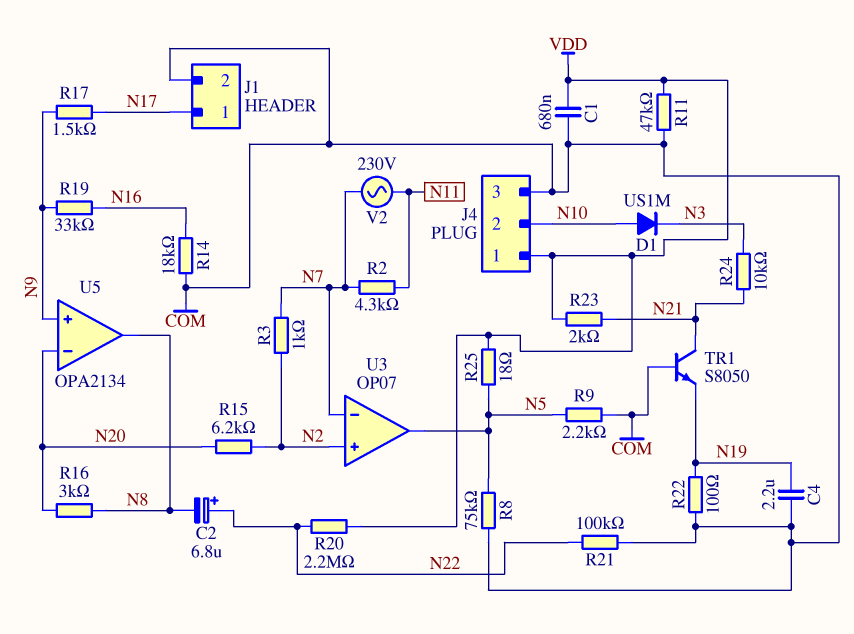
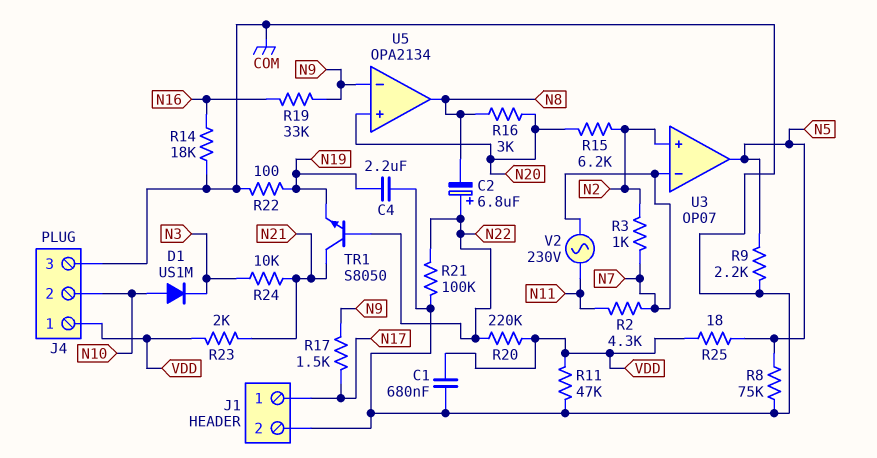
R20: 2.2M (N22, VDD) -> 220k (N22, VDD)
TR1: NPN S8050 (B COM, C N21, E N19) -> NPN S8050 (B N22, C N21, E N19)
U5 pin in+: N9 -> N20
U5 pin in-: N20 -> N9

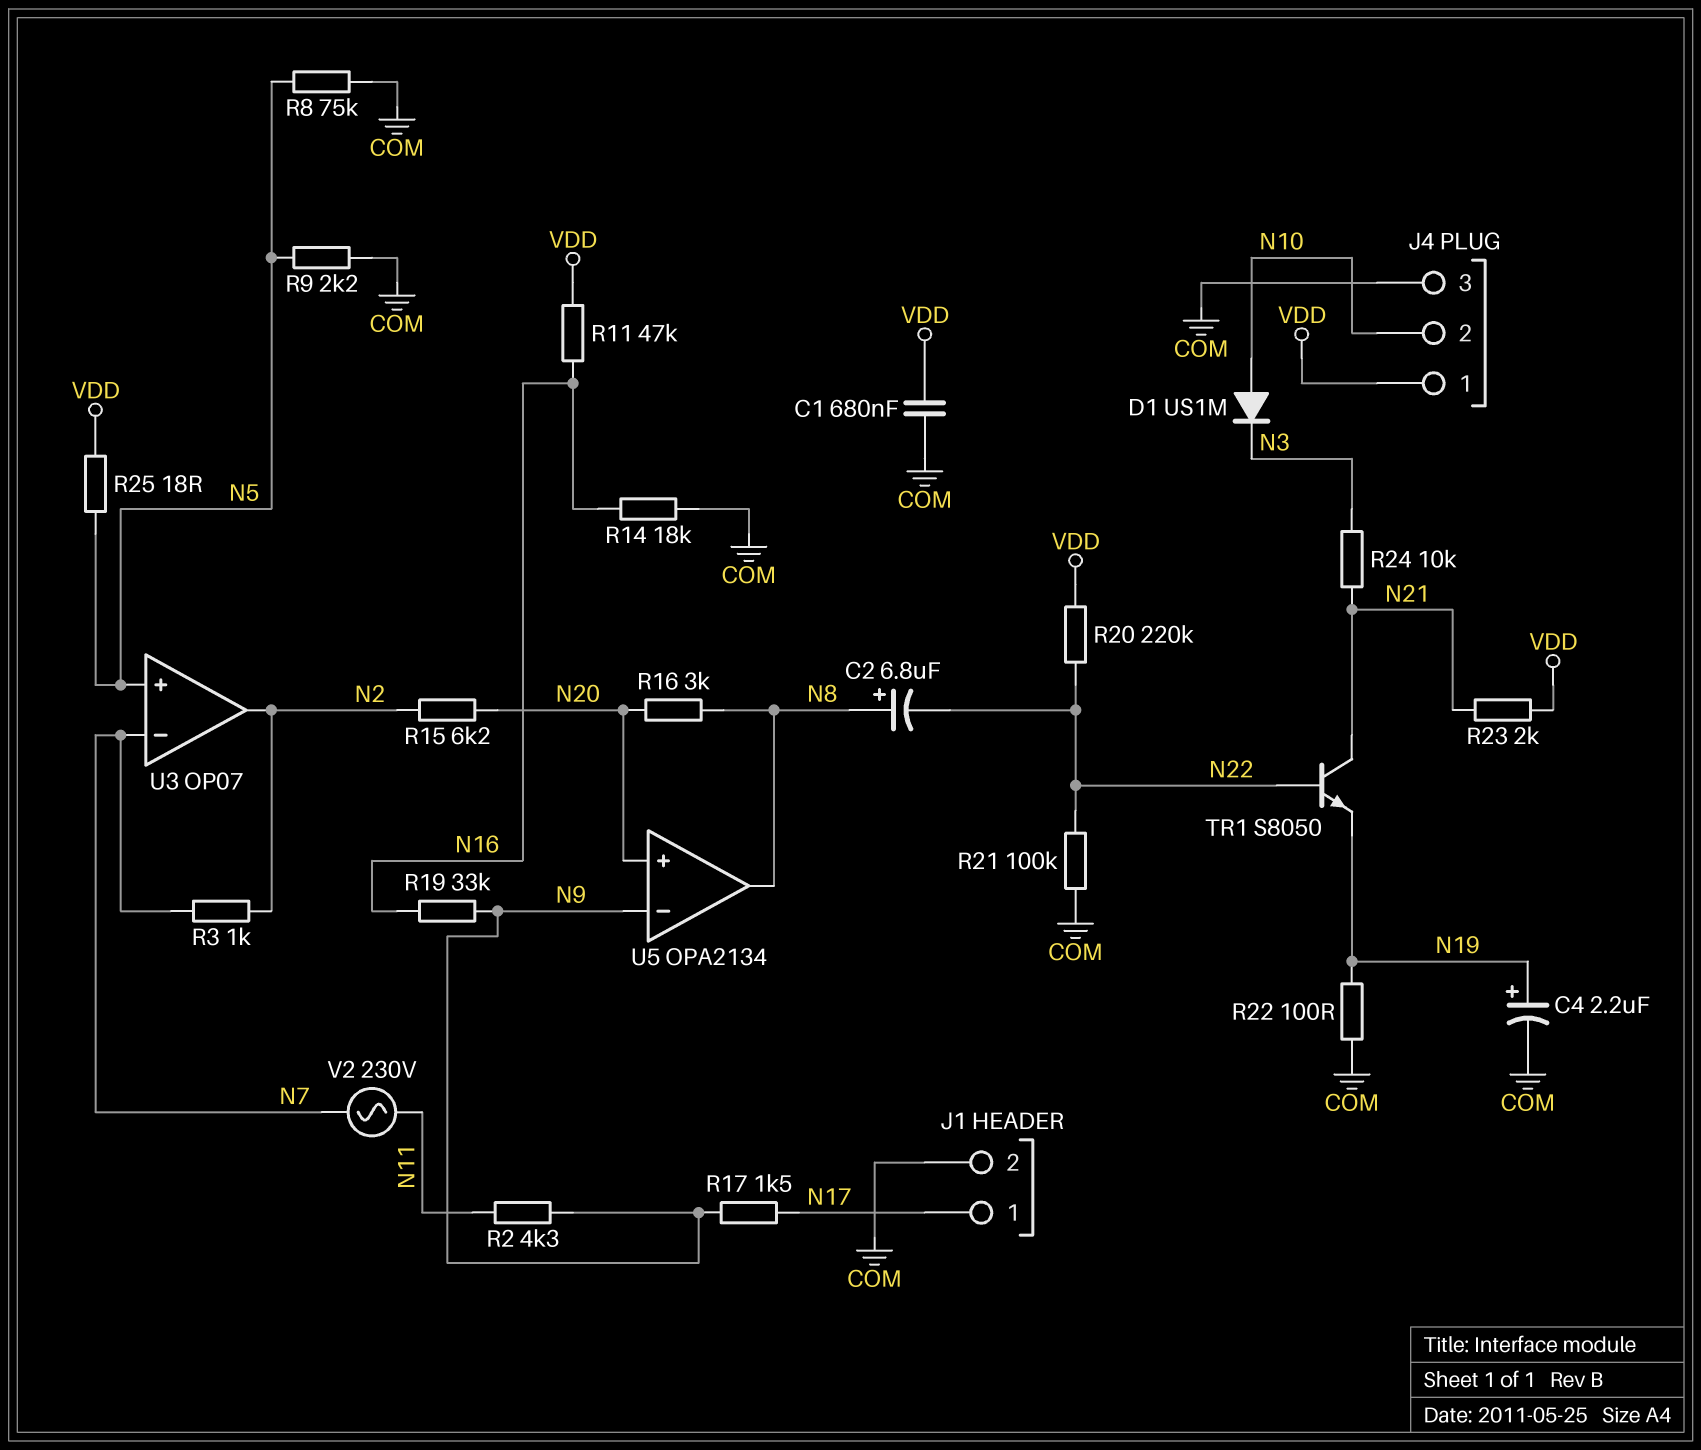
C2: 6.8uF (plus N22, minus N8) -> 6.8uF (plus N8, minus N22)
C4: 2.2uF (COM, N19) -> 2.2uF (plus N19, minus COM)
R2: 4.3k (N7, N11) -> 4.3k (N9, N11)
R11: 47k (COM, VDD) -> 47k (N16, VDD)
U3 pin in+: N2 -> N5
U3 pin out: N5 -> N2

